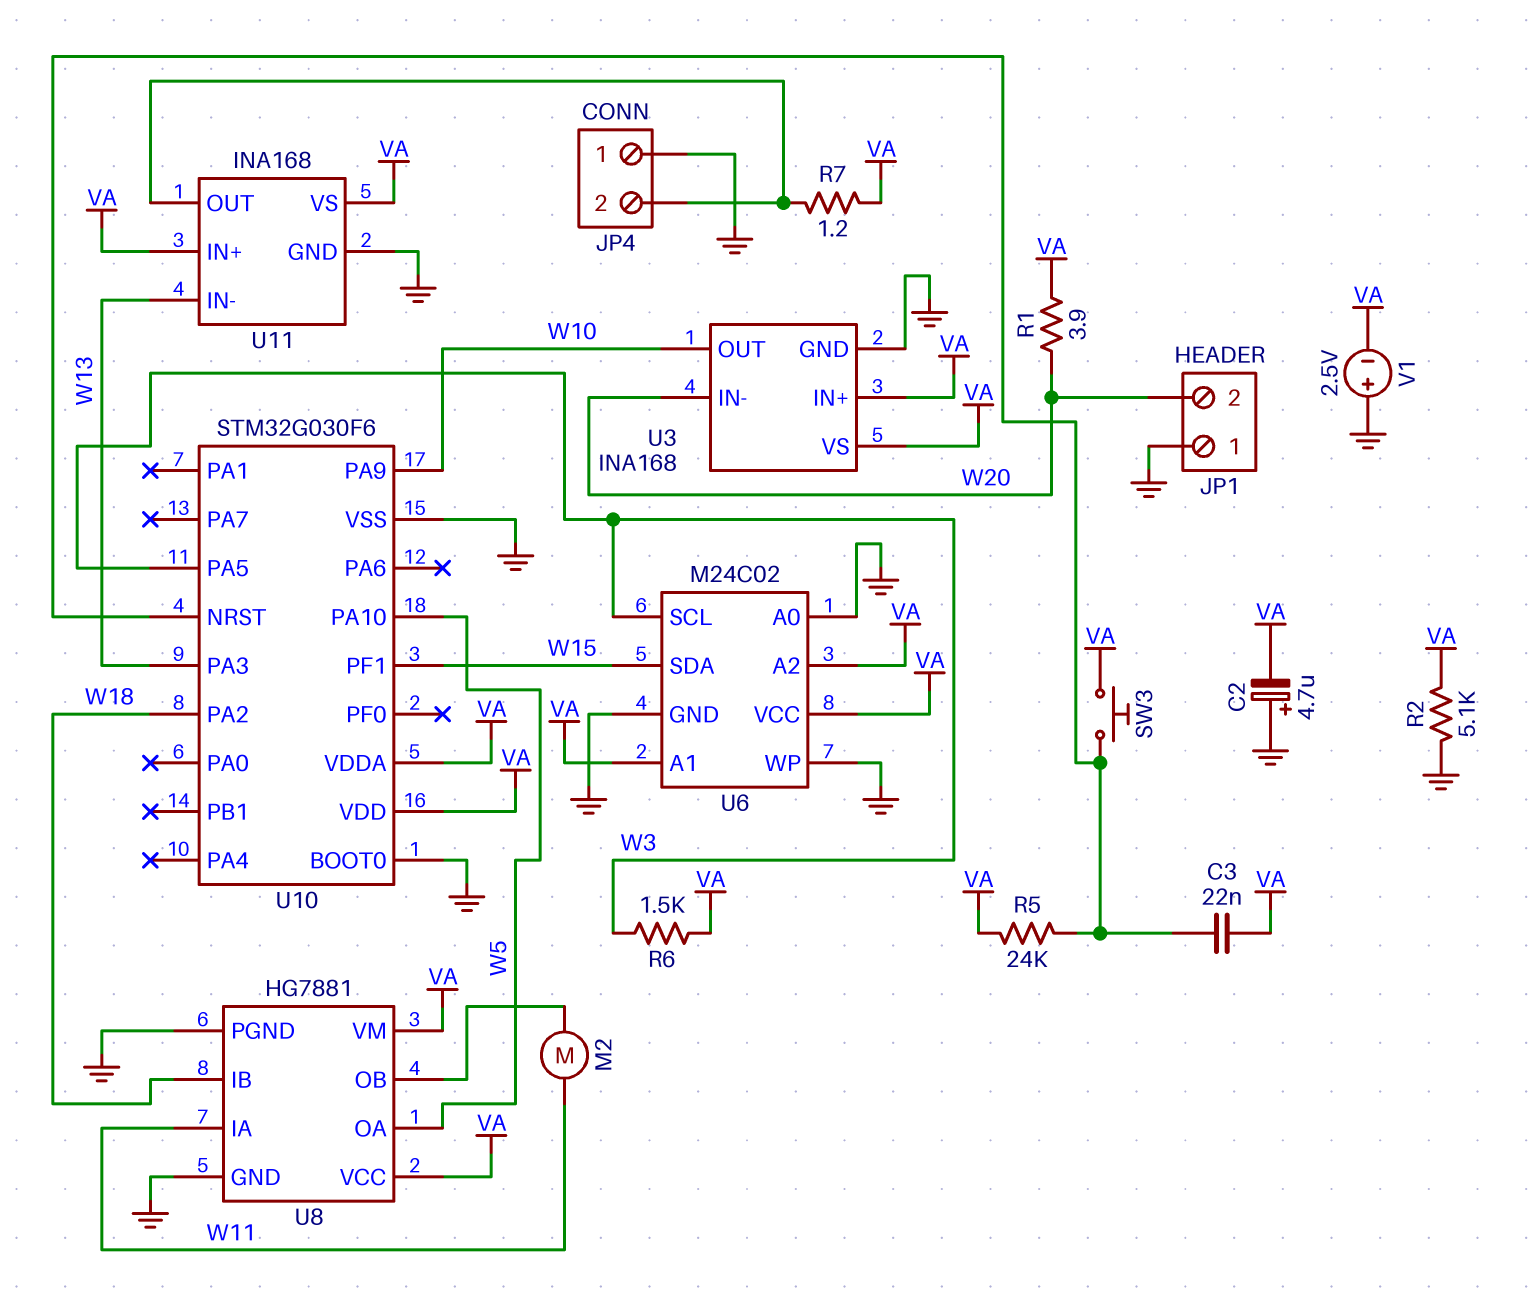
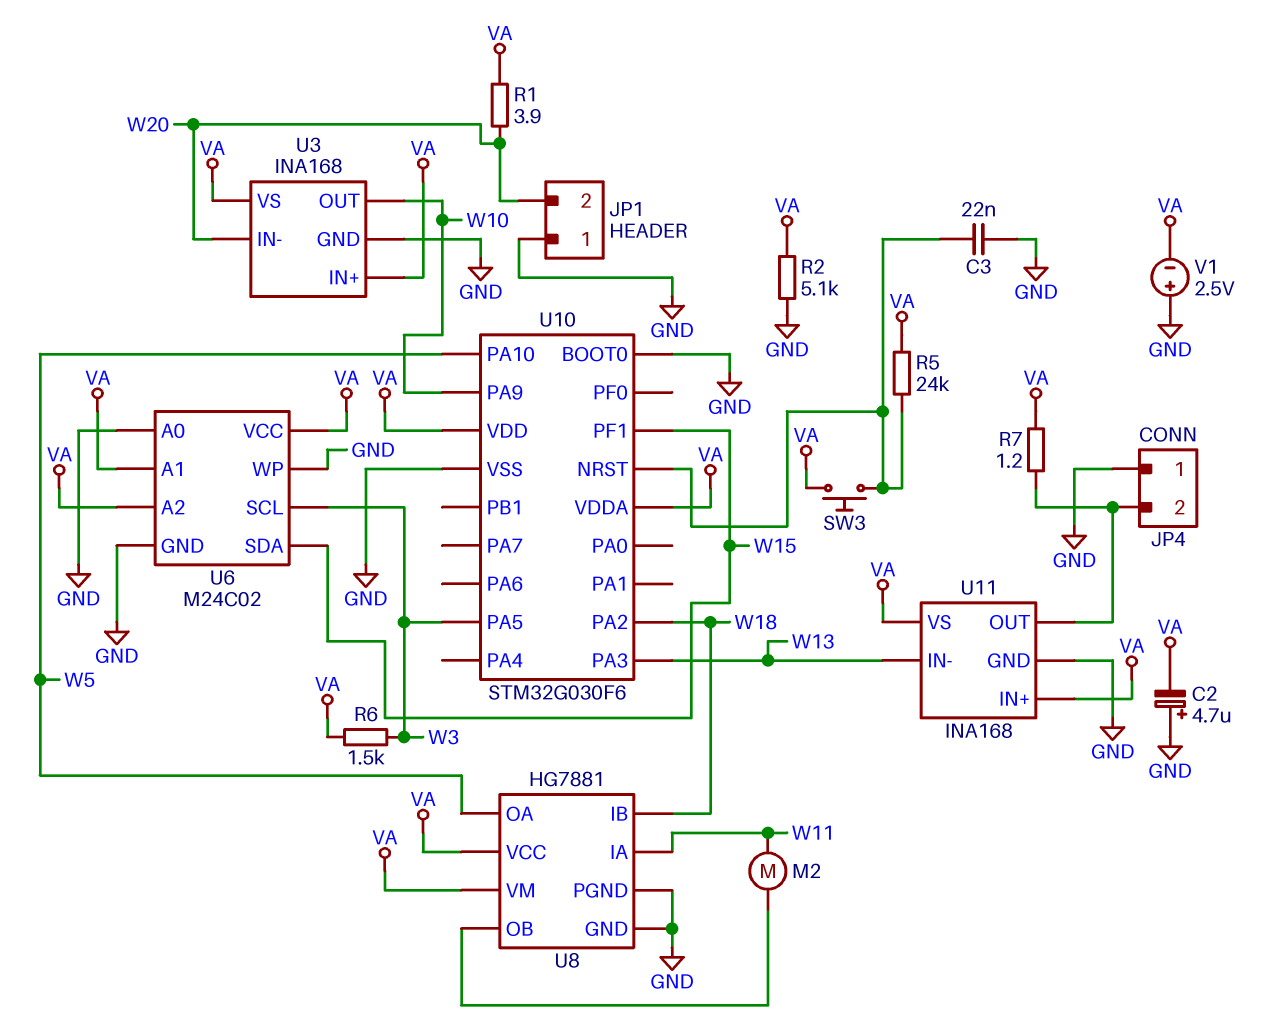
C3: 22nF (U10/NRST, VA) -> 22nF (GND, U10/NRST)

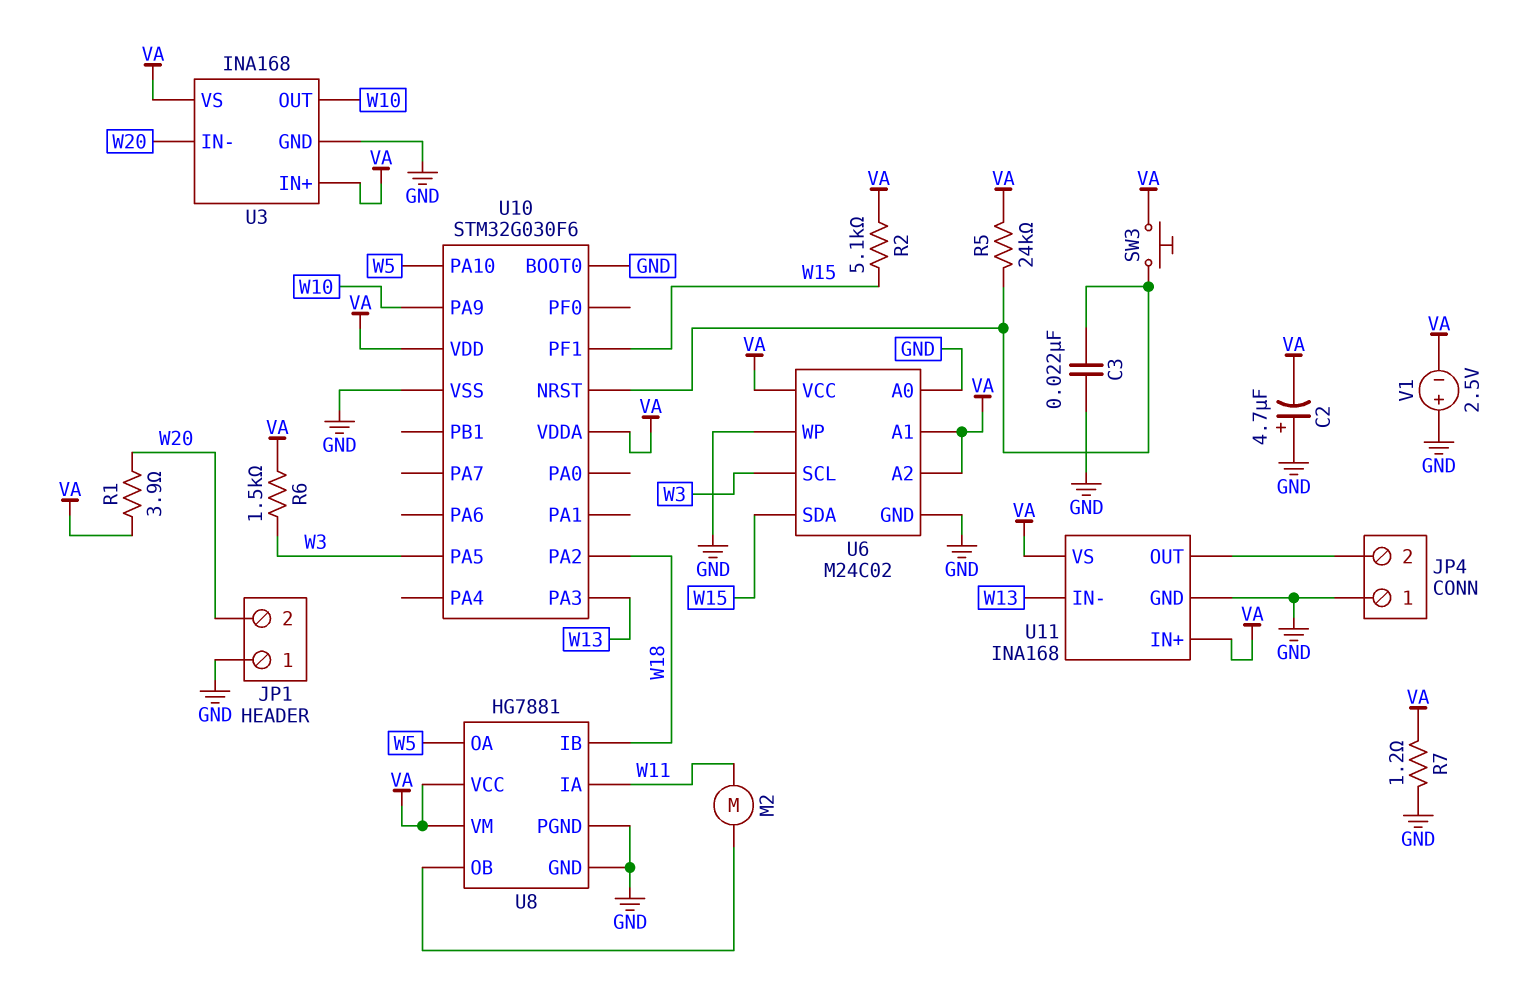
R2: 5.1k (GND, VA) -> 5.1k (VA, W15)
R7: 1.2 (JP4/2, VA) -> 1.2 (GND, VA)

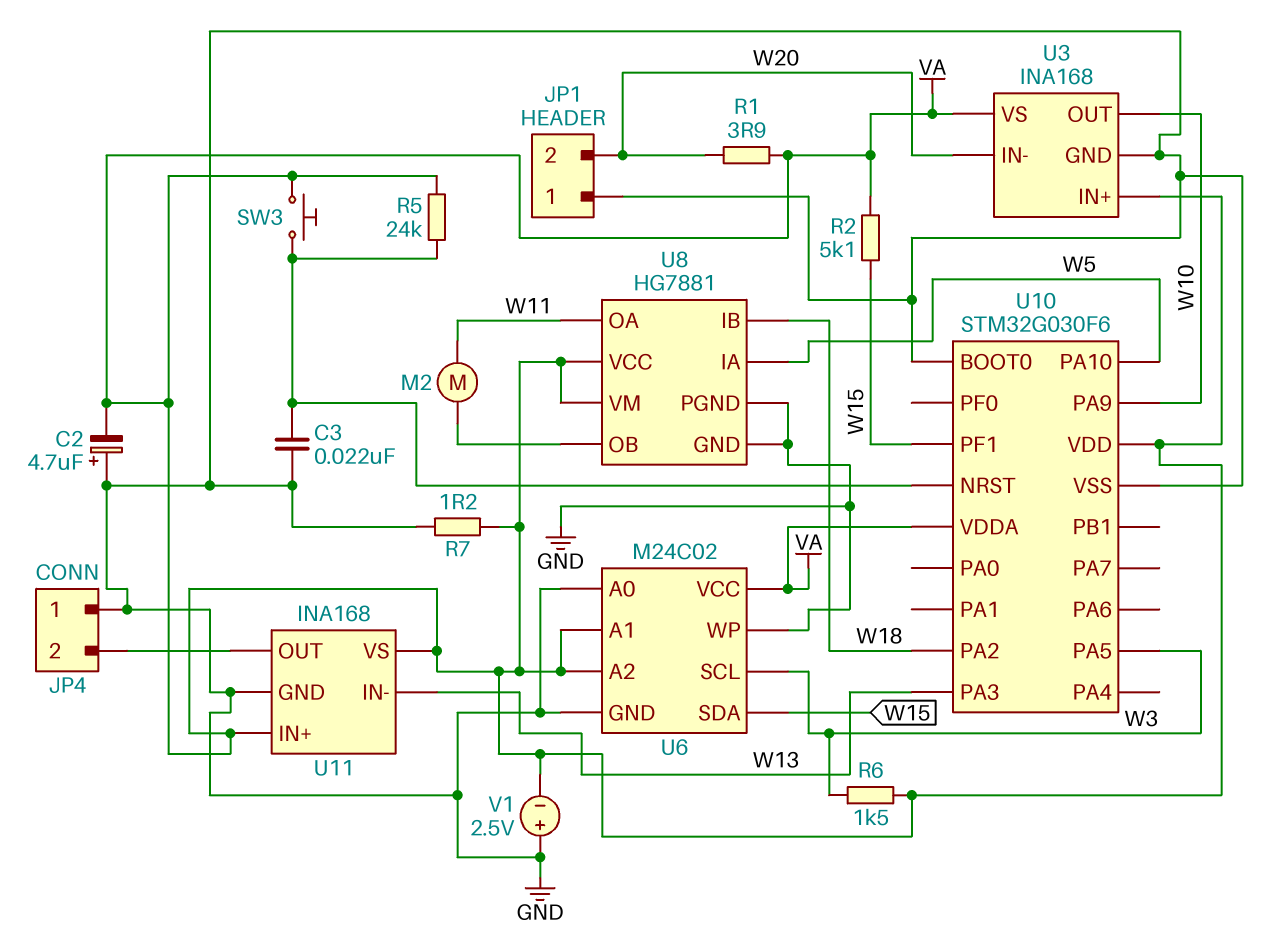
U8 pin IA: W11 -> W5
U8 pin OA: W5 -> W11

